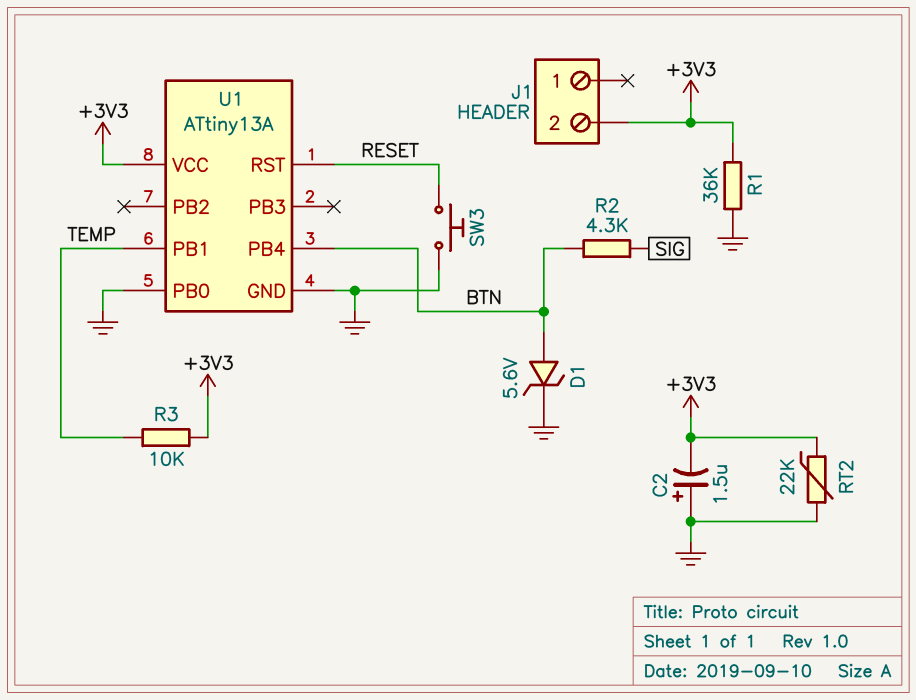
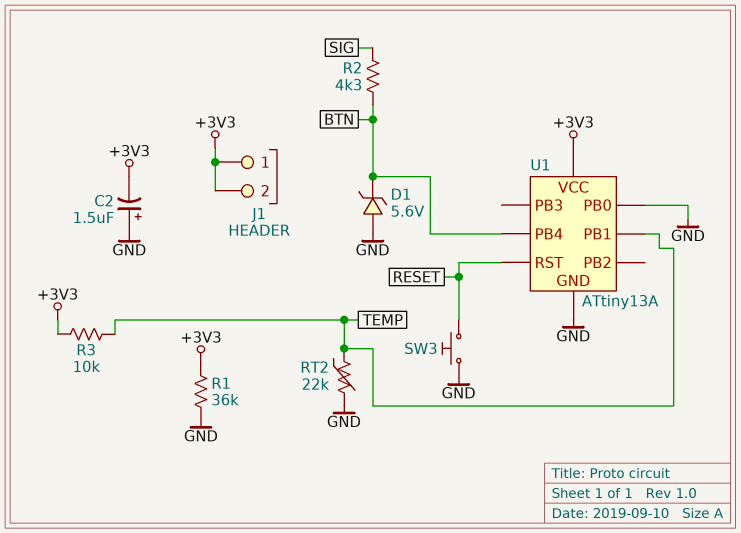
D1: zener 5.6V (A BTN, K GND) -> zener 5.6V (A GND, K BTN)
J1 pin 1: none -> +3V3
RT2: 22k (+3V3, GND) -> 22k (GND, TEMP)

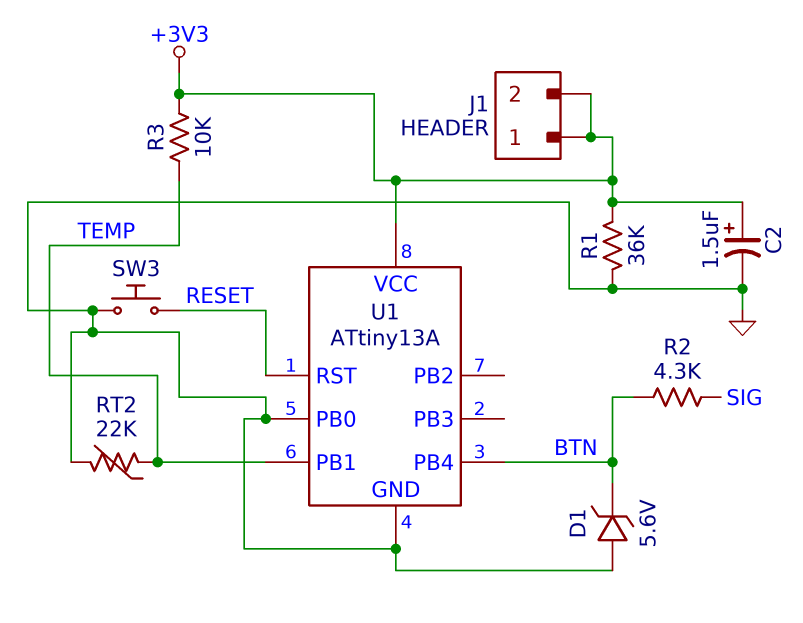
C2: 1.5uF (plus GND, minus +3V3) -> 1.5uF (plus +3V3, minus GND)

